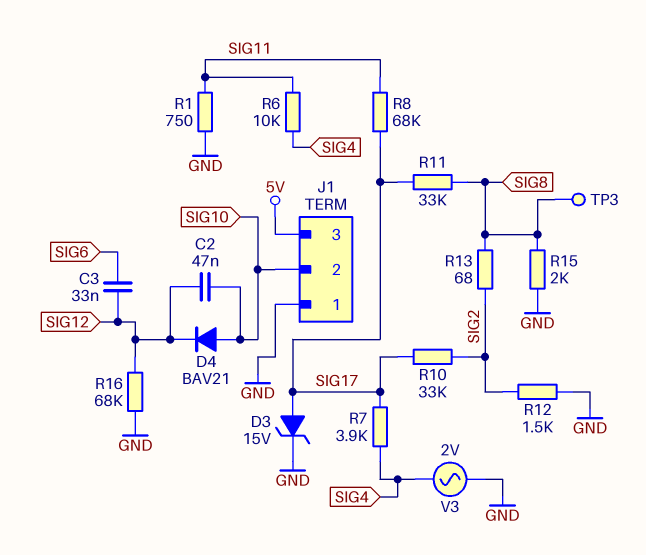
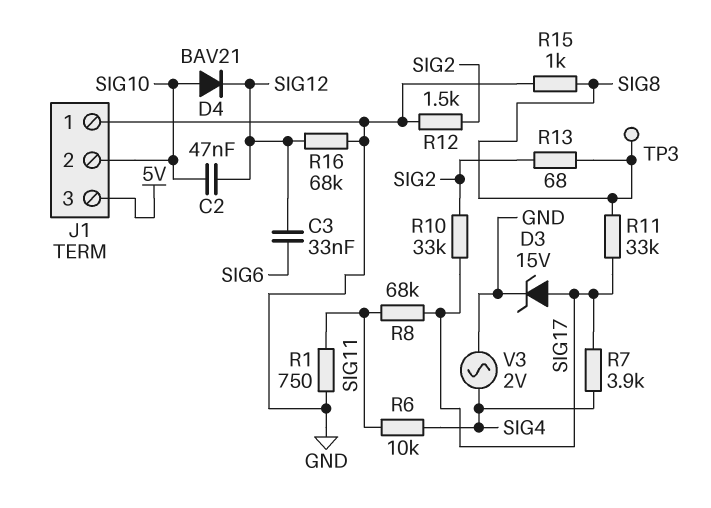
R15: 2k (GND, SIG8) -> 1k (GND, SIG8)

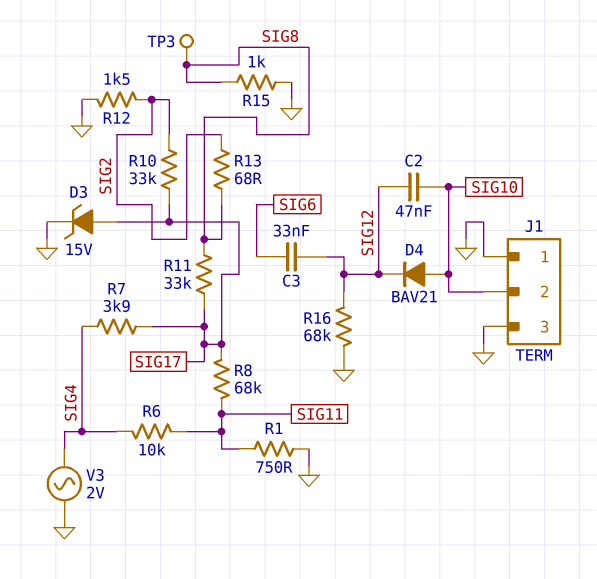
J1 pin 3: 5V -> GND

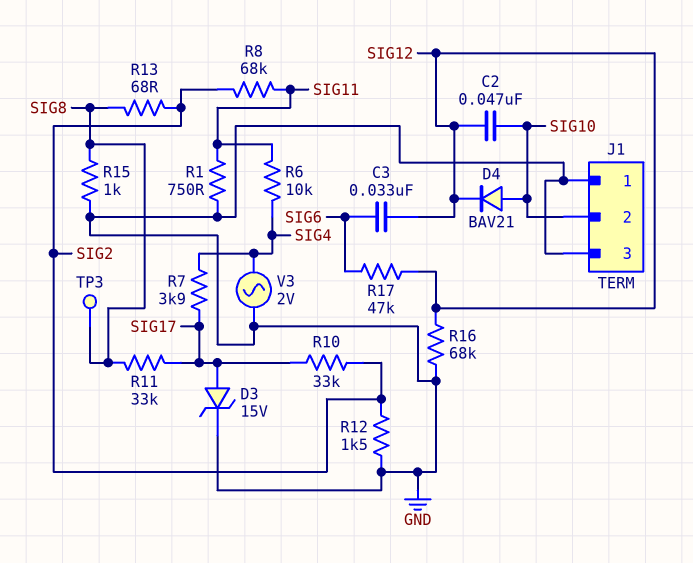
R8: 68k (SIG11, SIG17) -> 68k (SIG2, SIG11)
R17: none -> 47k (SIG6, SIG12)

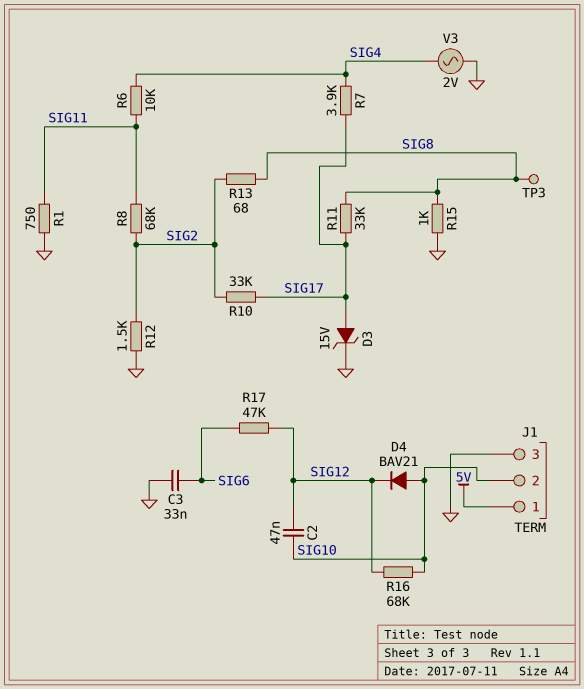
C3: 33nF (SIG6, SIG12) -> 33nF (GND, SIG6)
J1 pin 1: GND -> 5V
R16: 68k (GND, SIG12) -> 68k (SIG10, SIG12)

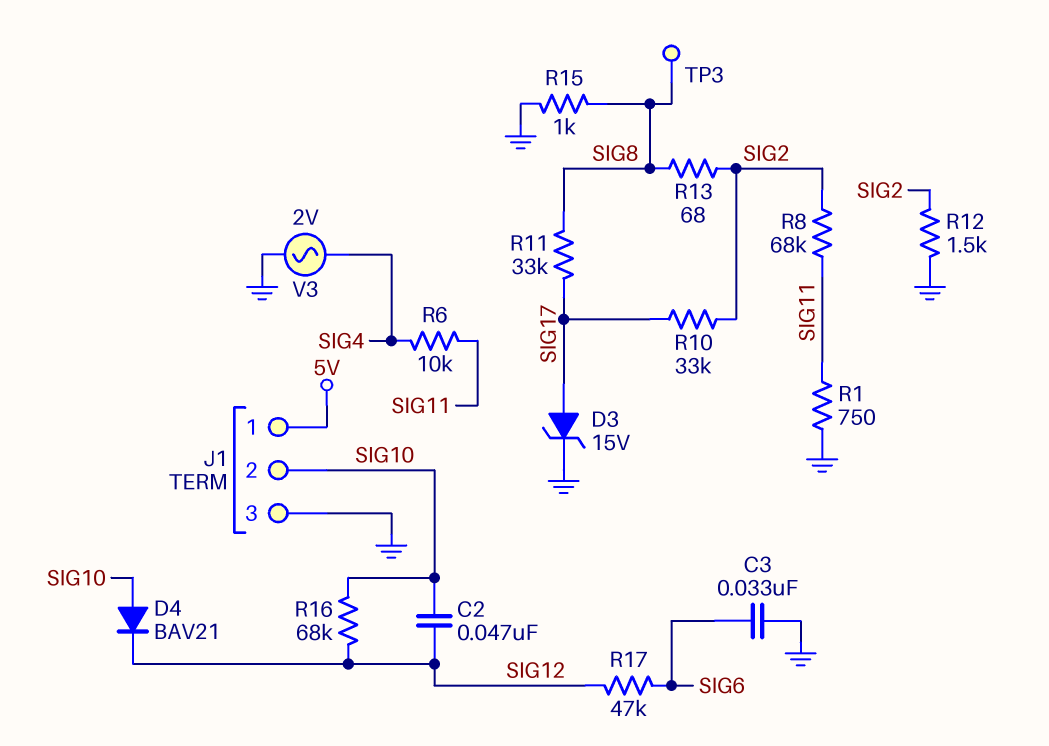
R7: 3.9k (SIG4, SIG17) -> none

